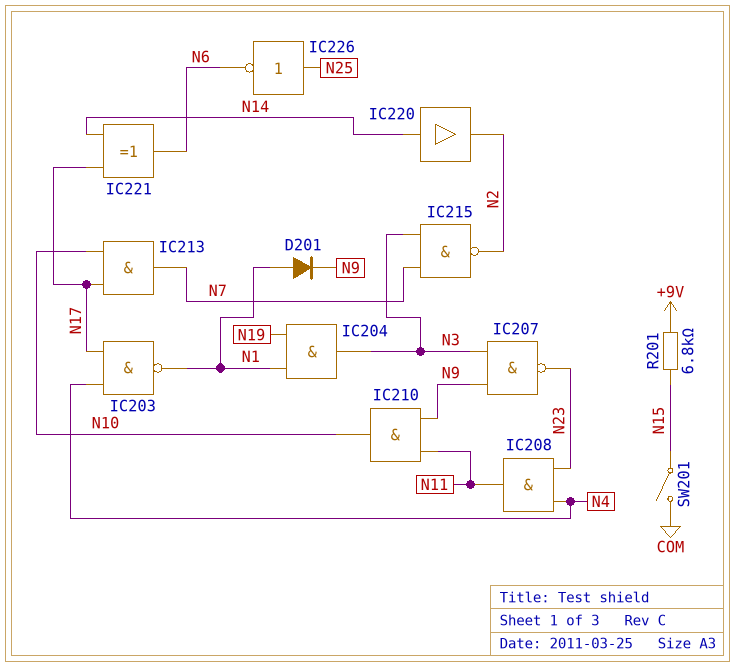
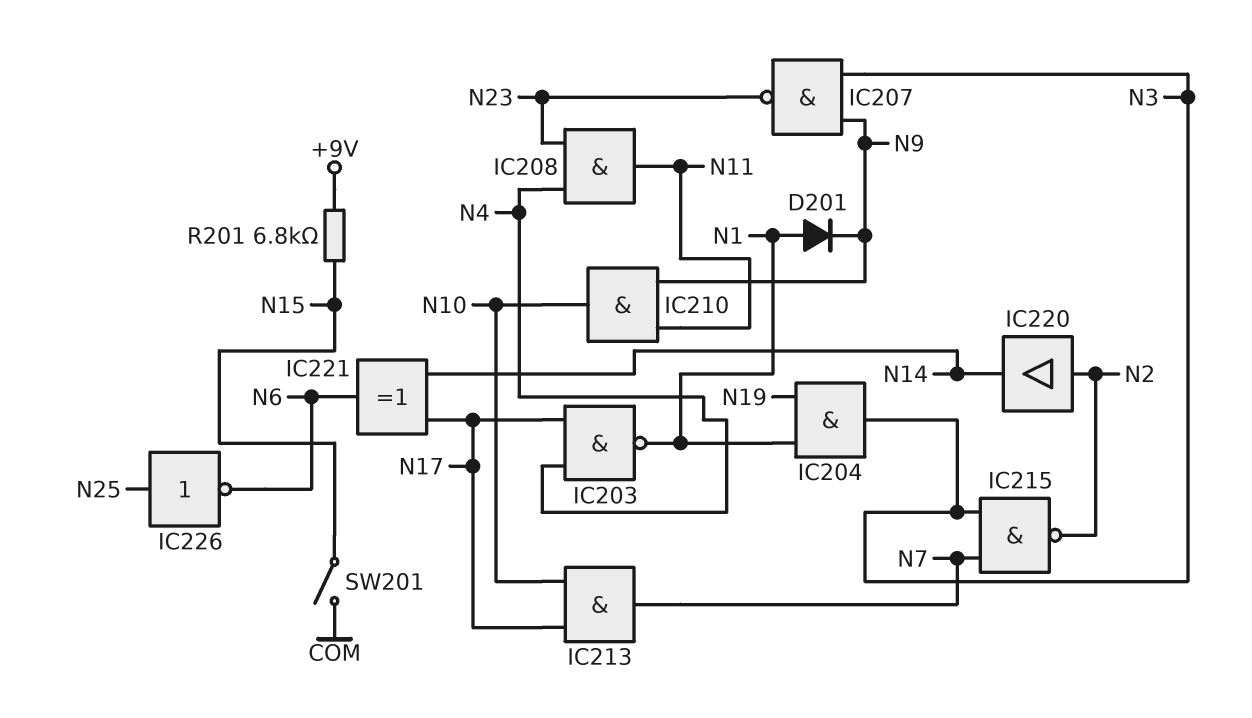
IC220: buffer (in N14, out N2) -> buffer (in N2, out N14)

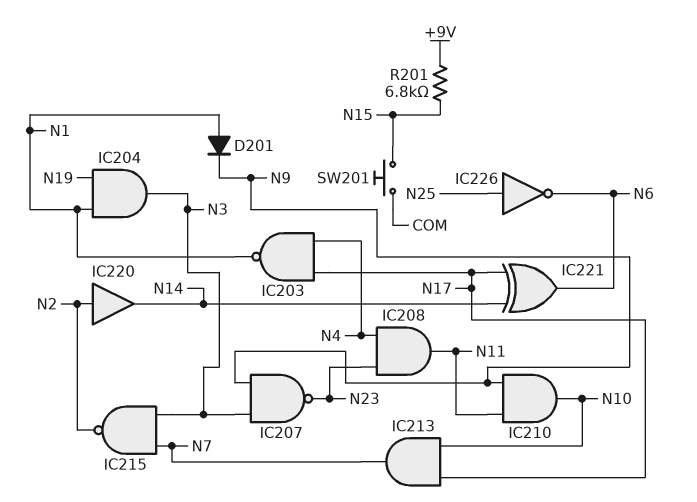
SW201: switch (COM, N15) -> button (COM, N15)

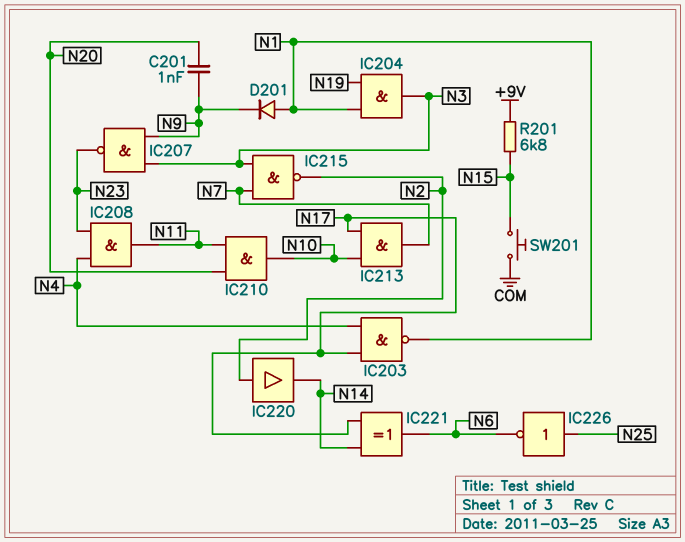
C201: none -> 1nF (N9, N20)
IC210: AND (in N9, in N11, out N10) -> AND (in N11, in N20, out N10)

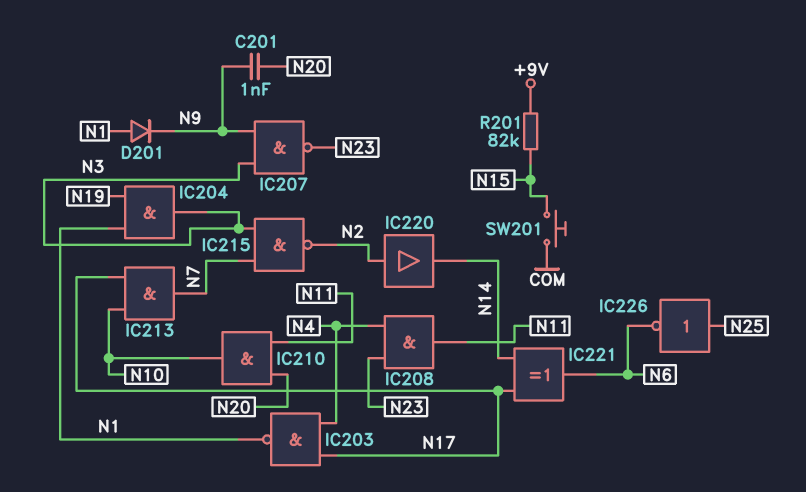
R201: 6.8k (+9V, N15) -> 82k (+9V, N15)

